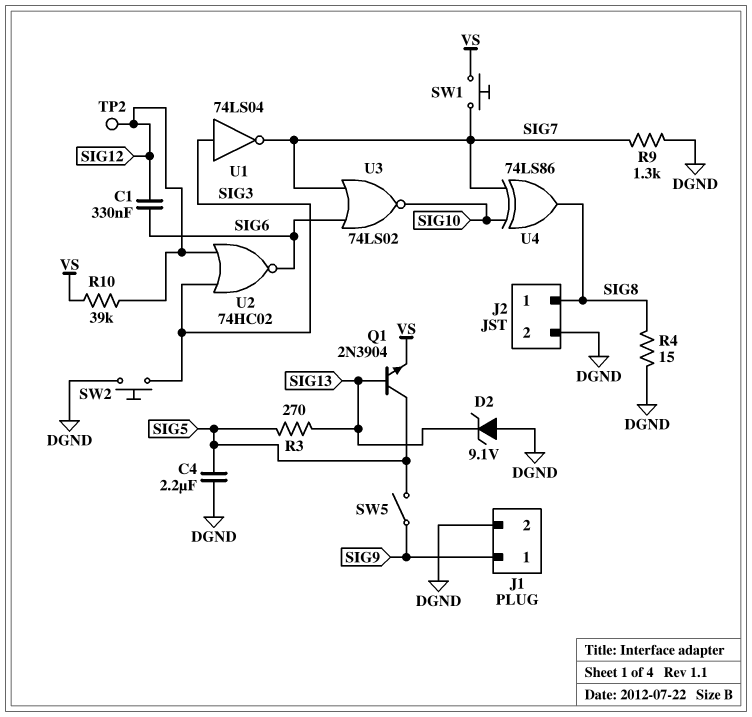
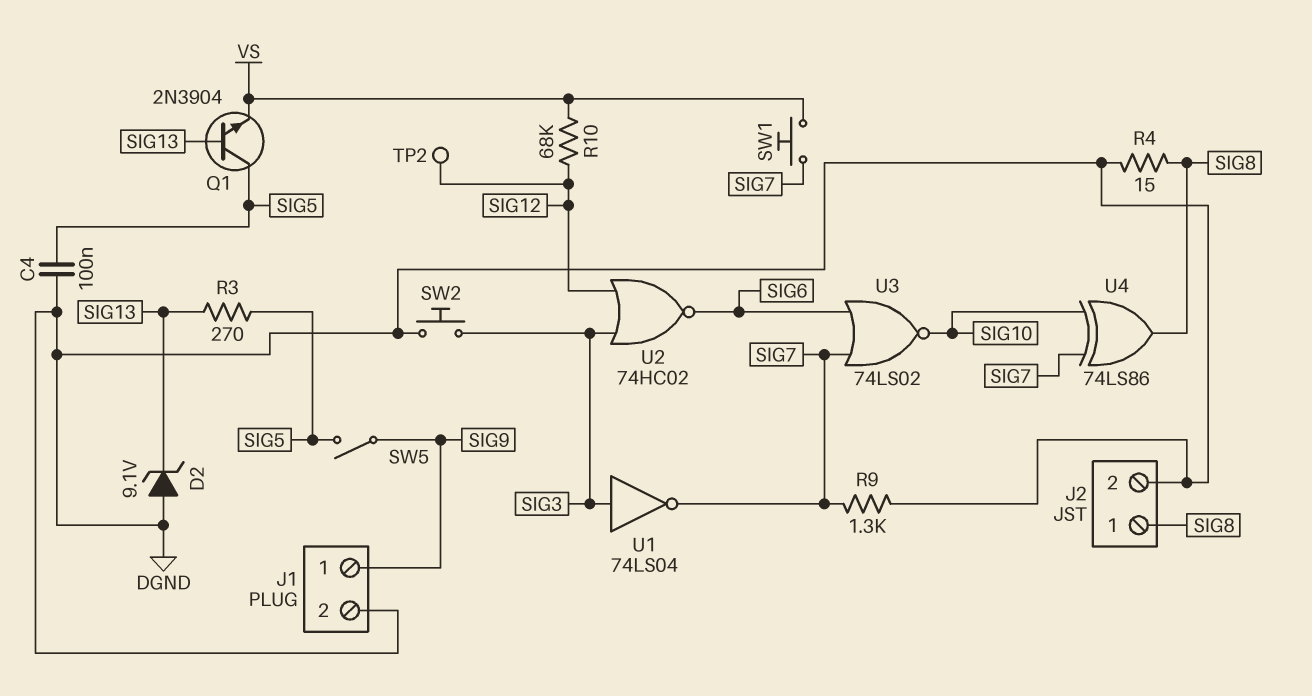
C1: 330nF (SIG6, SIG12) -> none
C4: 2.2uF (DGND, SIG5) -> 100nF (DGND, SIG5)
R10: 39k (SIG12, VS) -> 68k (SIG12, VS)

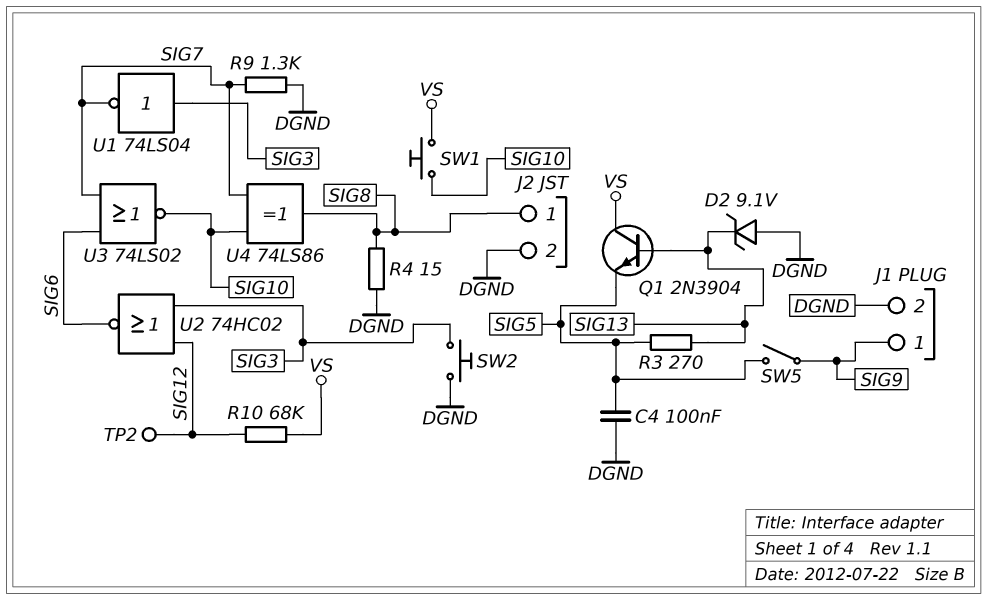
Q1: NPN 2N3904 (B SIG13, C SIG5, E VS) -> NPN 2N3904 (B SIG13, C VS, E SIG5)
SW1: button (SIG7, VS) -> button (SIG10, VS)

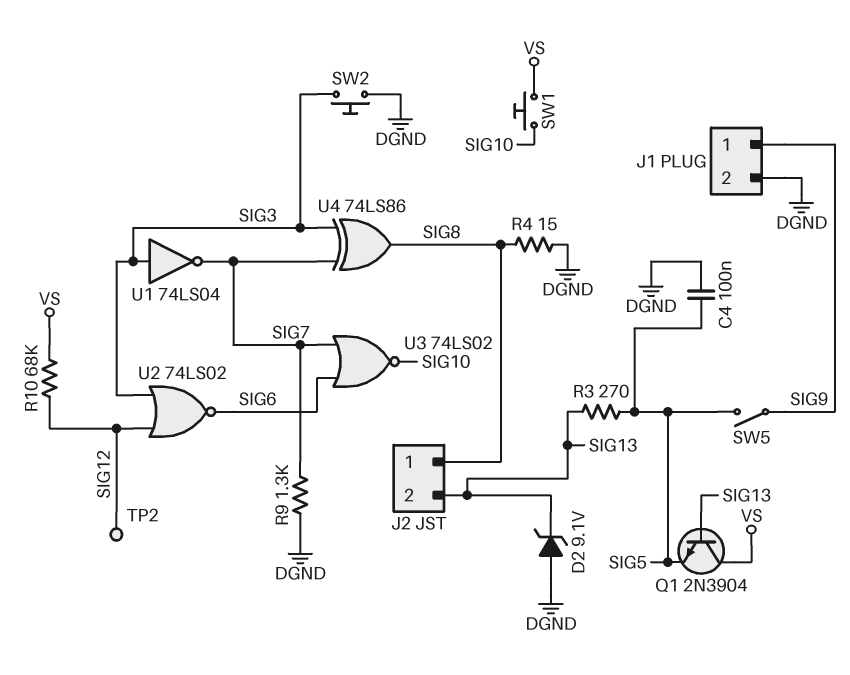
J2 pin 2: DGND -> SIG13
U2: NOR 74HC02 (in SIG3, in SIG12, out SIG6) -> NOR 74LS02 (in SIG3, in SIG12, out SIG6)
U4: XOR 74LS86 (in SIG7, in SIG10, out SIG8) -> XOR 74LS86 (in SIG3, in SIG7, out SIG8)

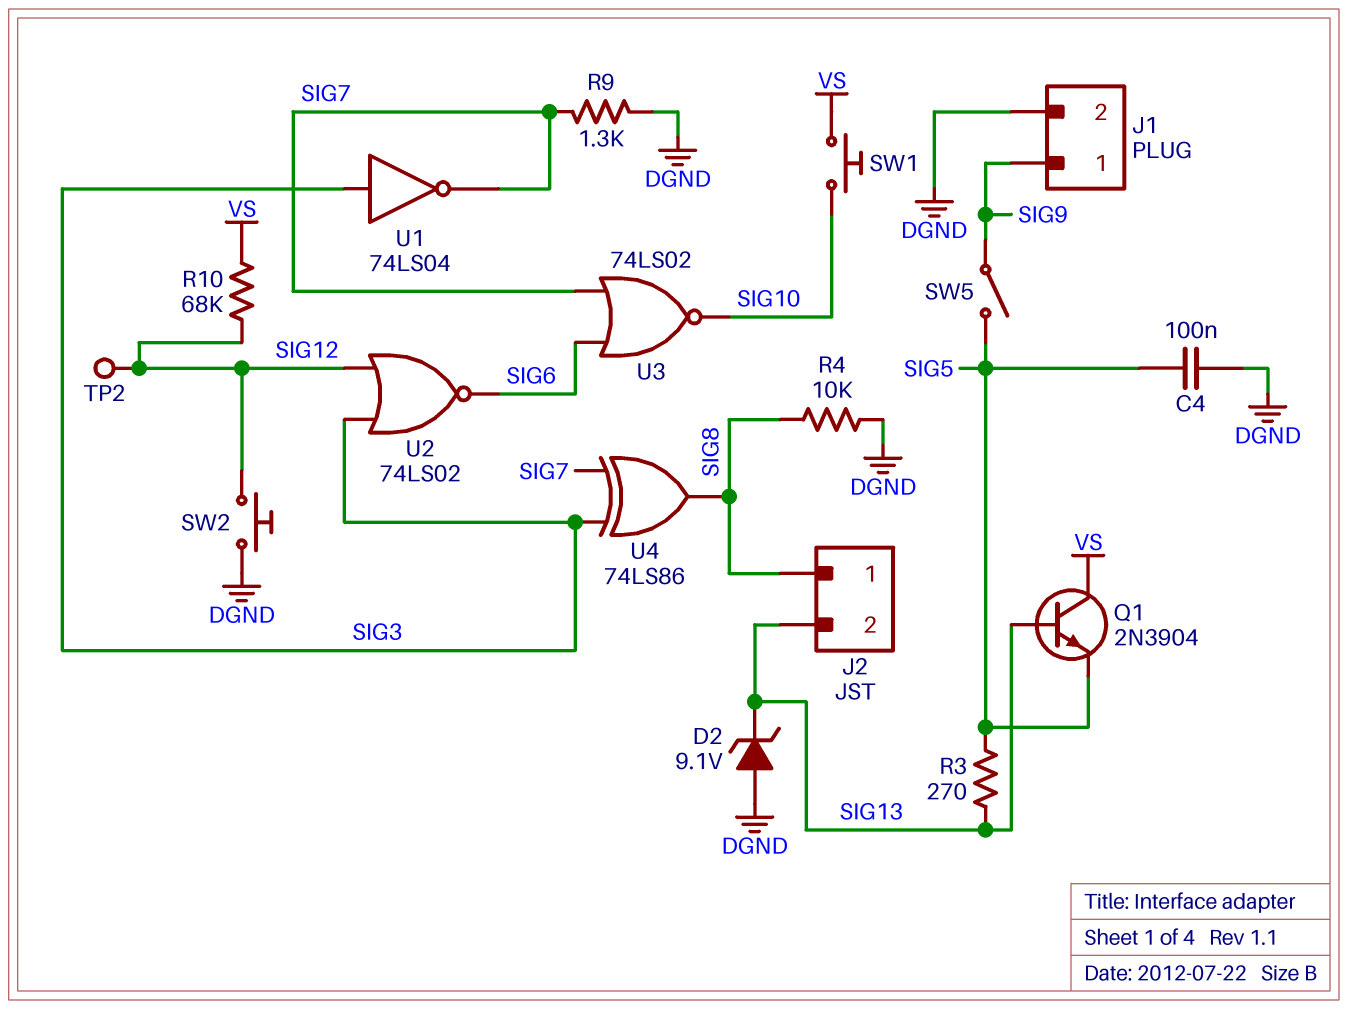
R4: 15 (DGND, SIG8) -> 10k (DGND, SIG8)
SW2: button (DGND, SIG3) -> button (DGND, SIG12)

